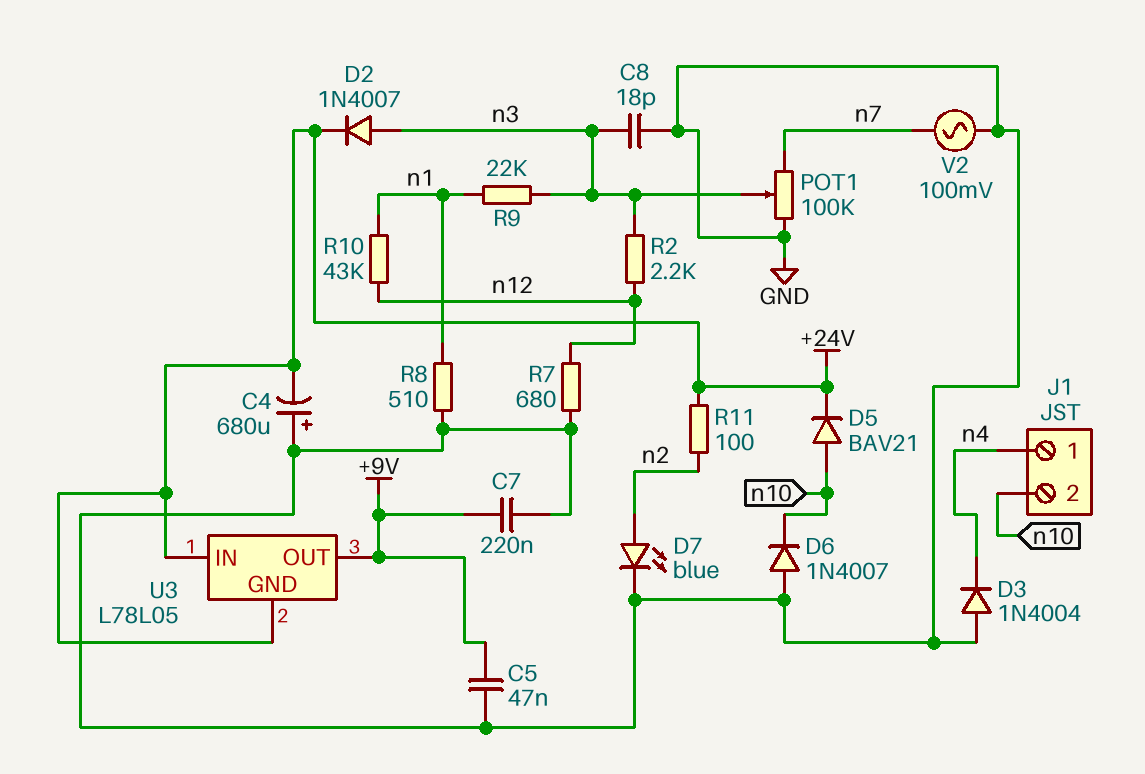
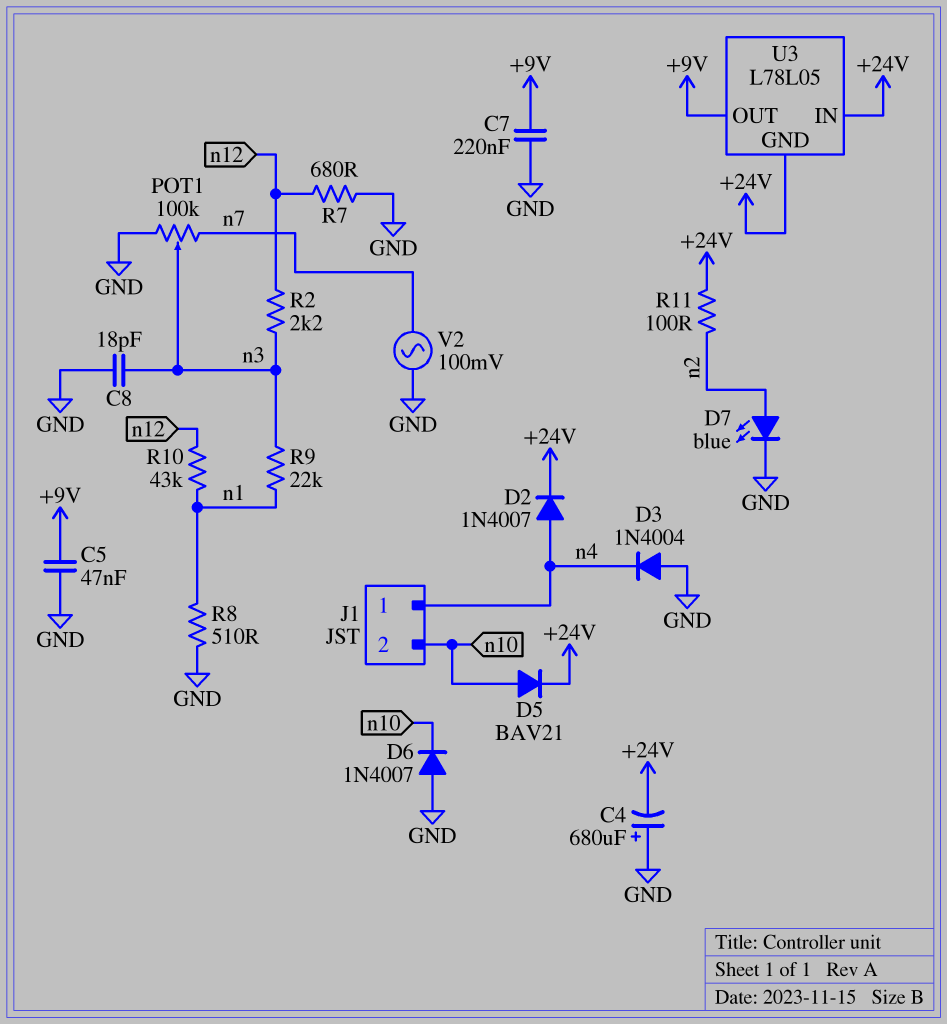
D2: diode 1N4007 (A n3, K +24V) -> diode 1N4007 (A n4, K +24V)

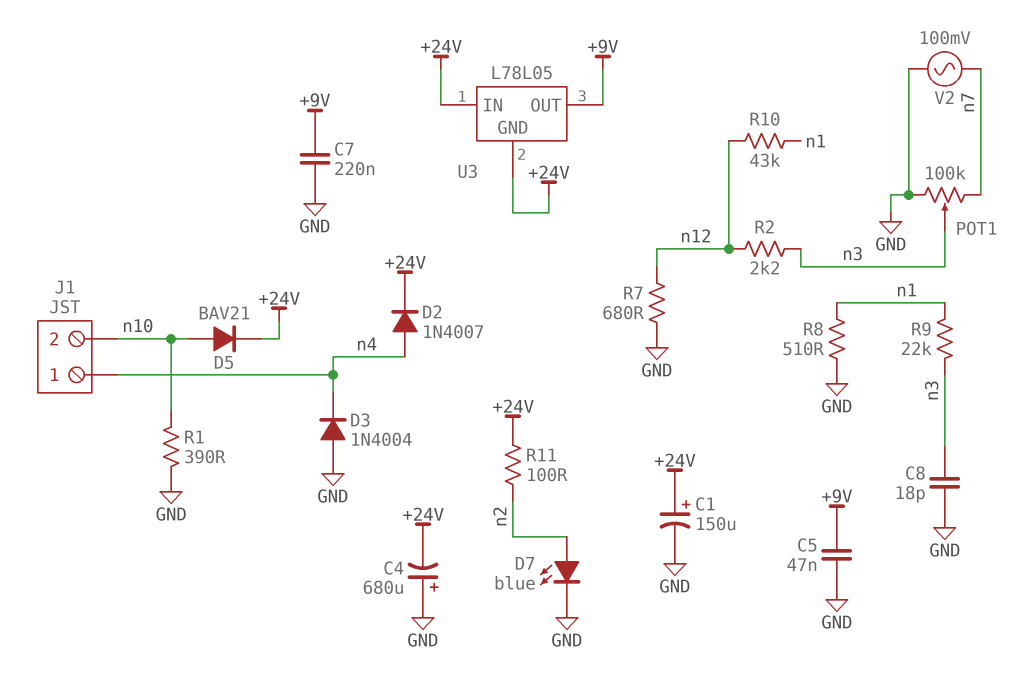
C1: none -> 150uF (plus +24V, minus GND)
D6: diode 1N4007 (A GND, K n10) -> none
R1: none -> 390 (GND, n10)

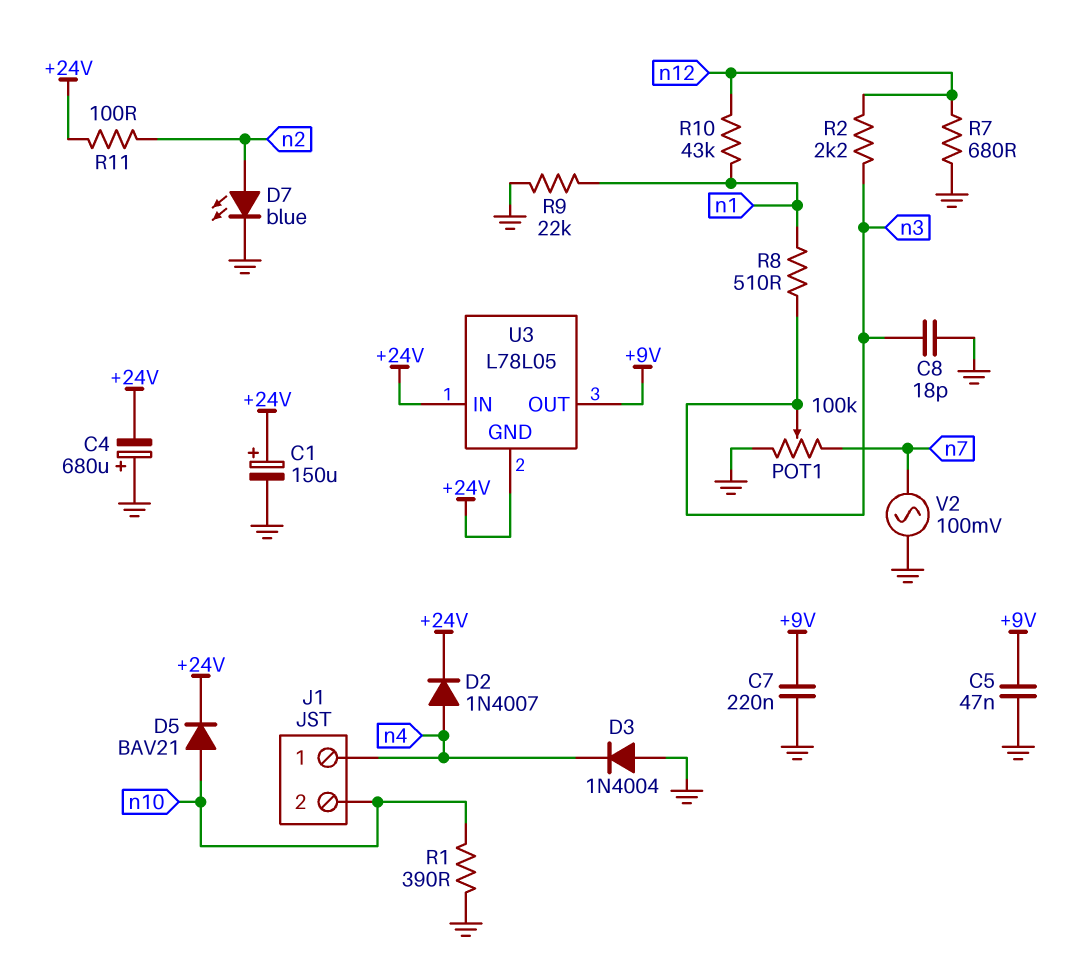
R8: 510 (GND, n1) -> 510 (n1, n3)
R9: 22k (n1, n3) -> 22k (GND, n1)

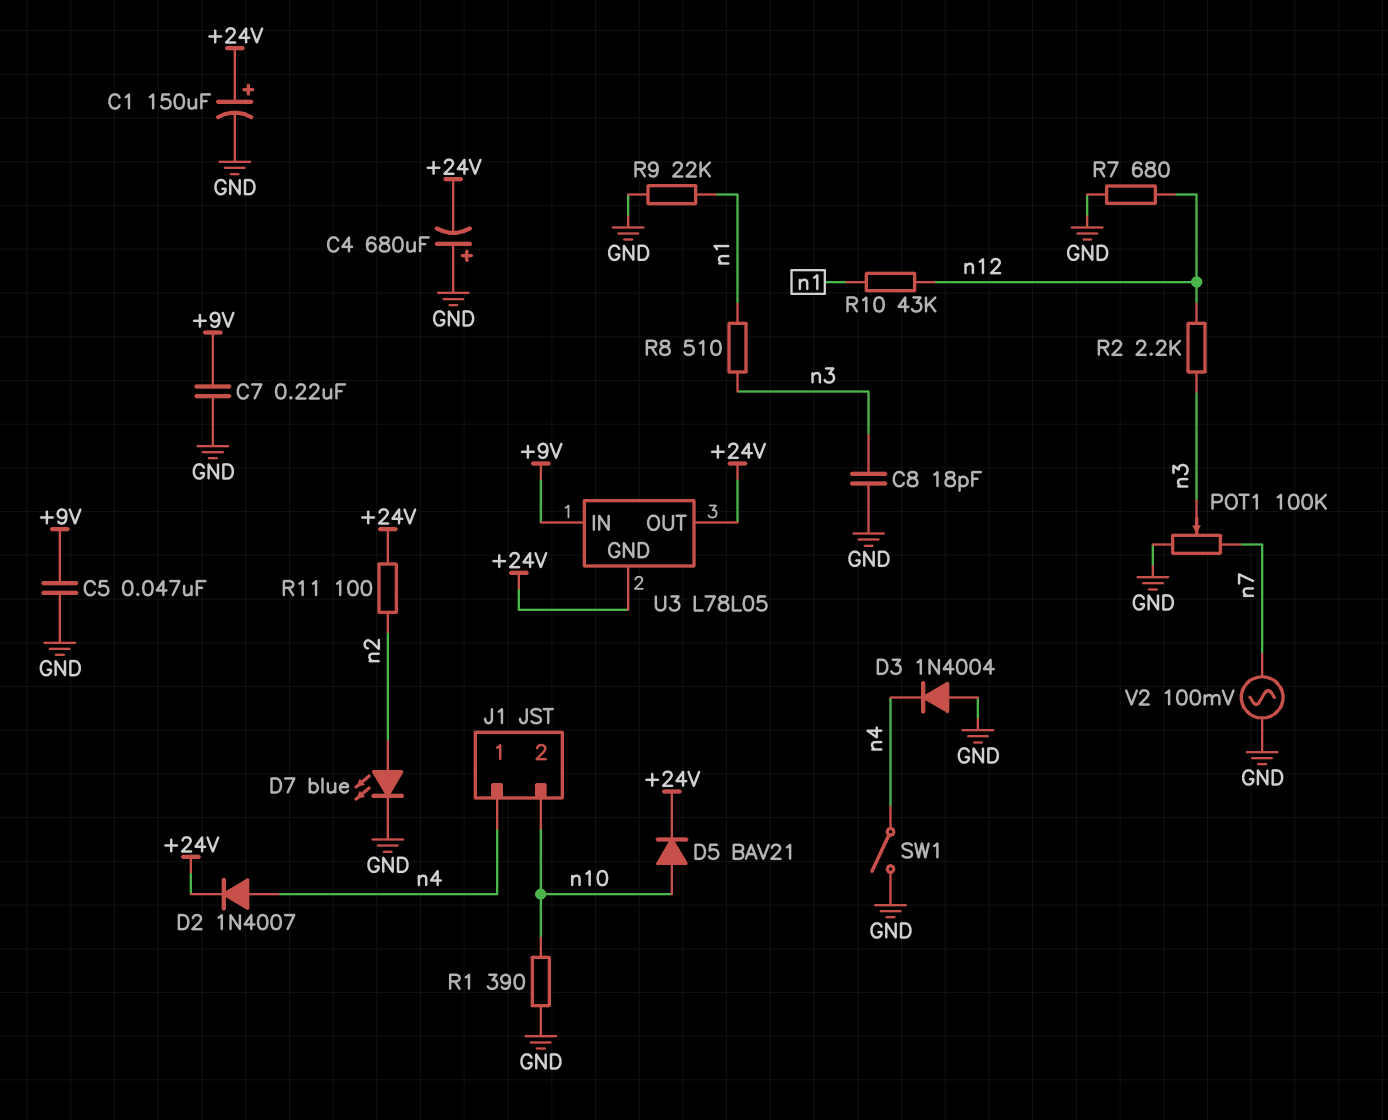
SW1: none -> switch (GND, n4)
U3 pin IN: +24V -> +9V
U3 pin OUT: +9V -> +24V

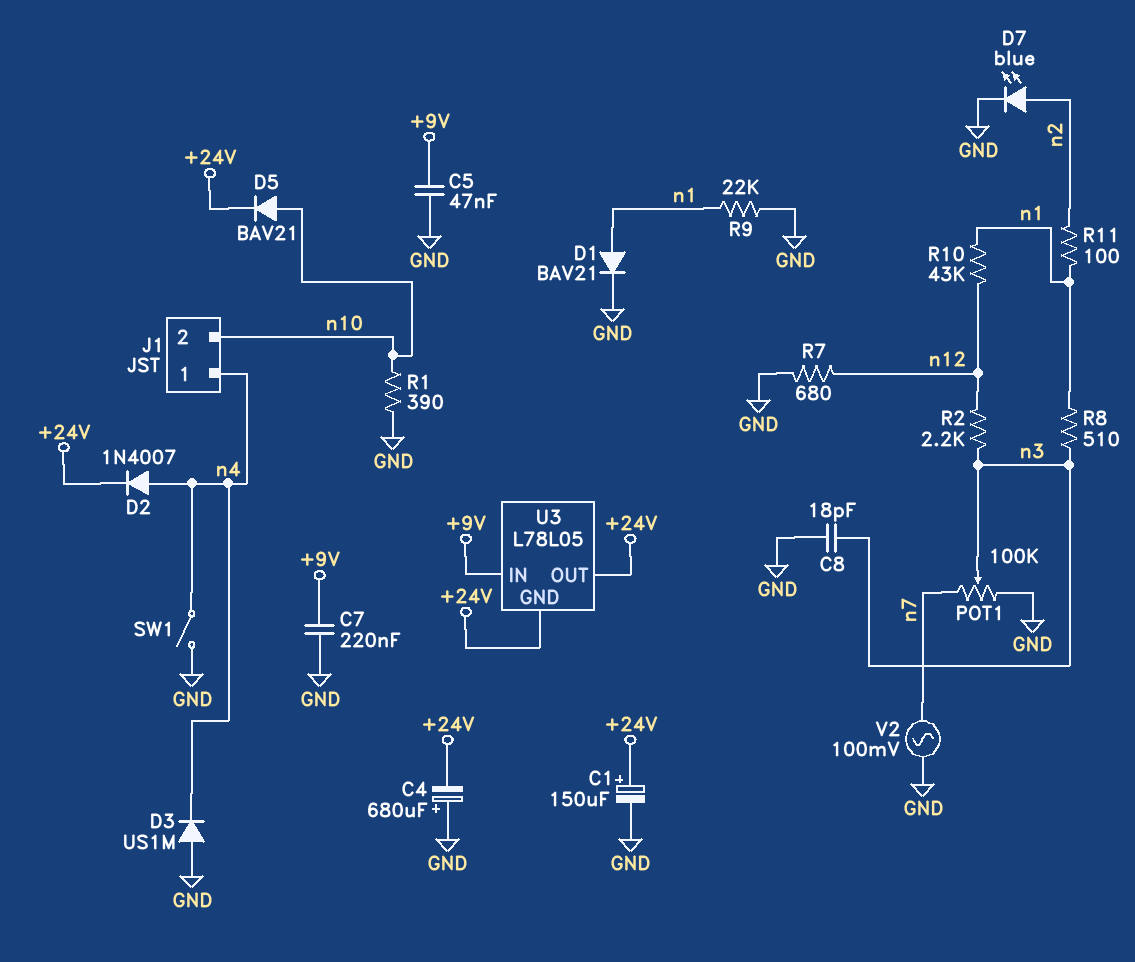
D1: none -> diode BAV21 (A n1, K GND)
D3: diode 1N4004 (A GND, K n4) -> diode US1M (A GND, K n4)
R11: 100 (+24V, n2) -> 100 (n1, n2)

